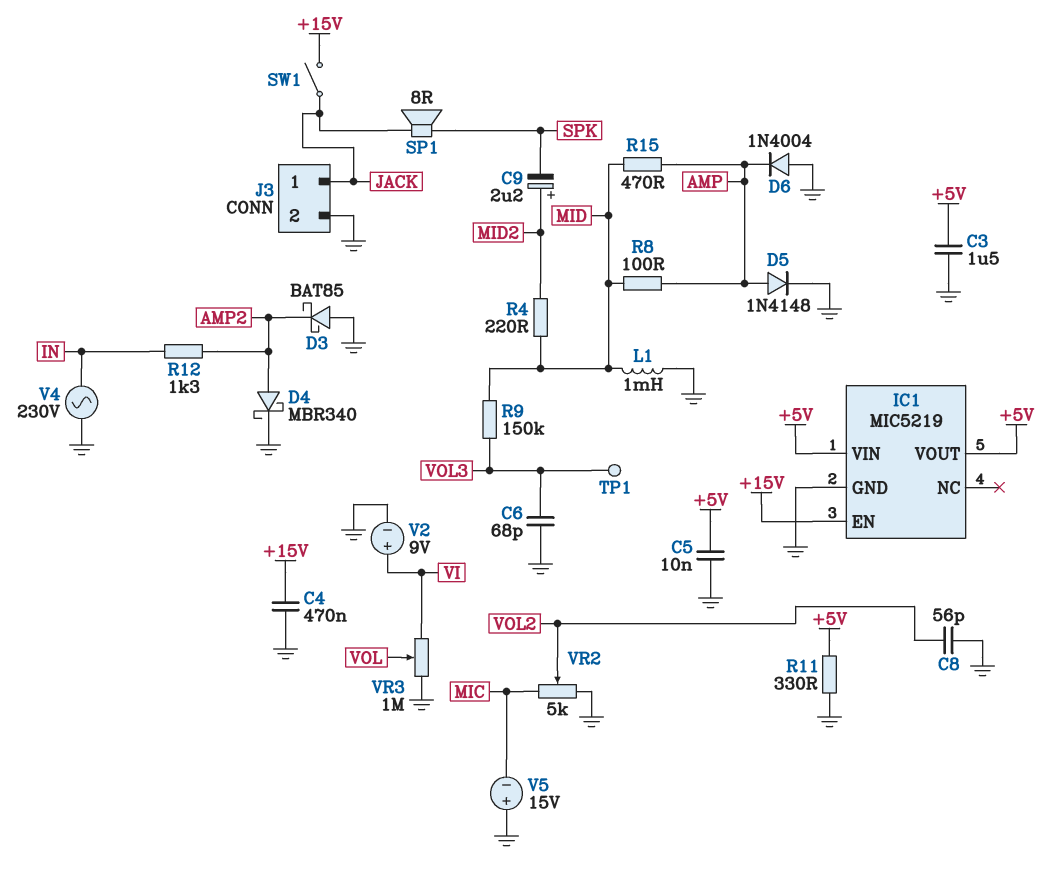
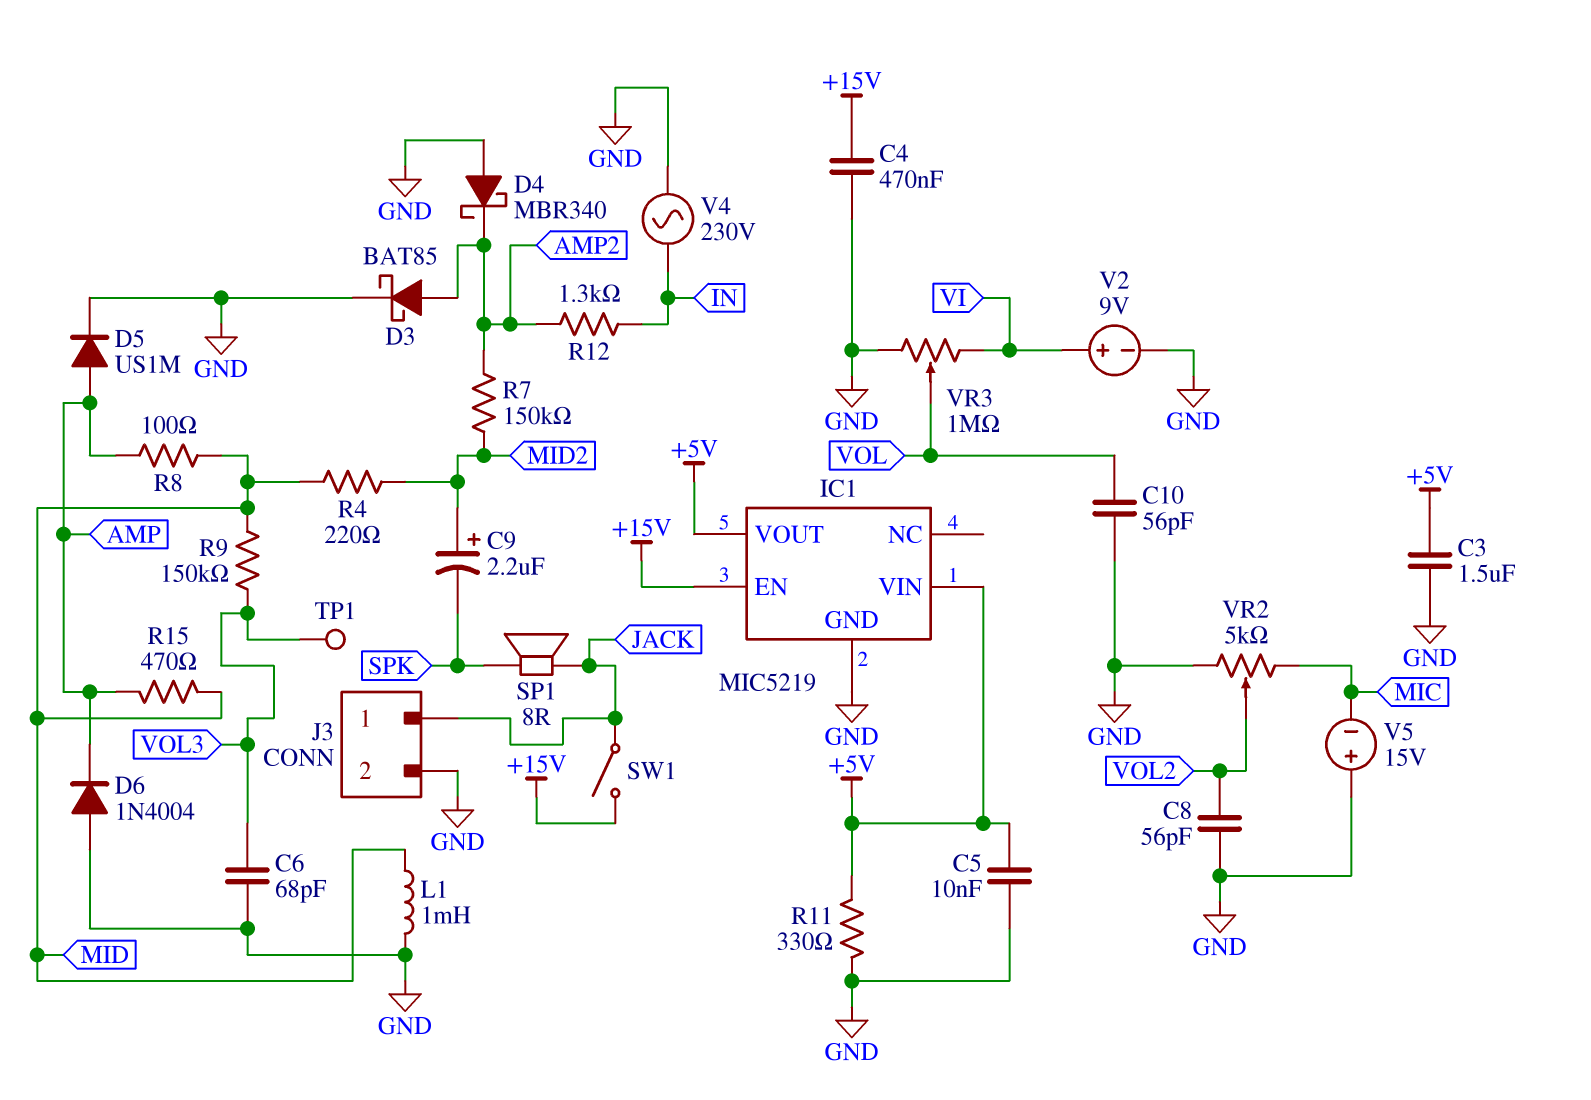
C10: none -> 56pF (GND, VOL)
D3: schottky BAT85 (A GND, K AMP2) -> schottky BAT85 (A AMP2, K GND)
D4: schottky MBR340 (A AMP2, K GND) -> schottky MBR340 (A GND, K AMP2)
D5: diode 1N4148 (A AMP, K GND) -> diode US1M (A AMP, K GND)
R7: none -> 150k (AMP2, MID2)

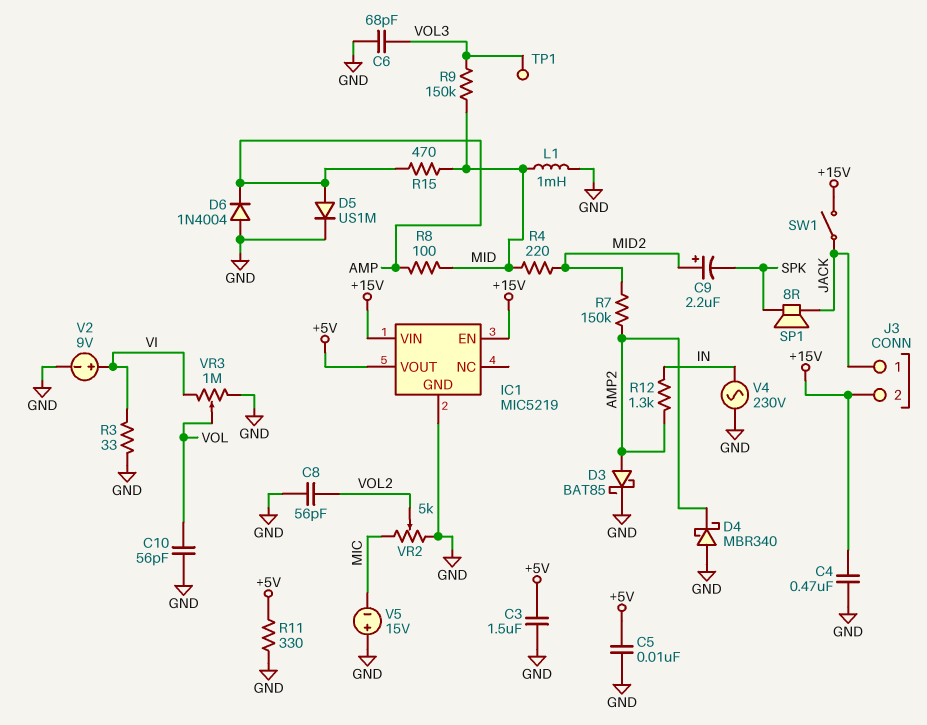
IC1 pin VIN: +5V -> +15V
J3 pin 2: GND -> +15V
R3: none -> 33 (GND, VI)

